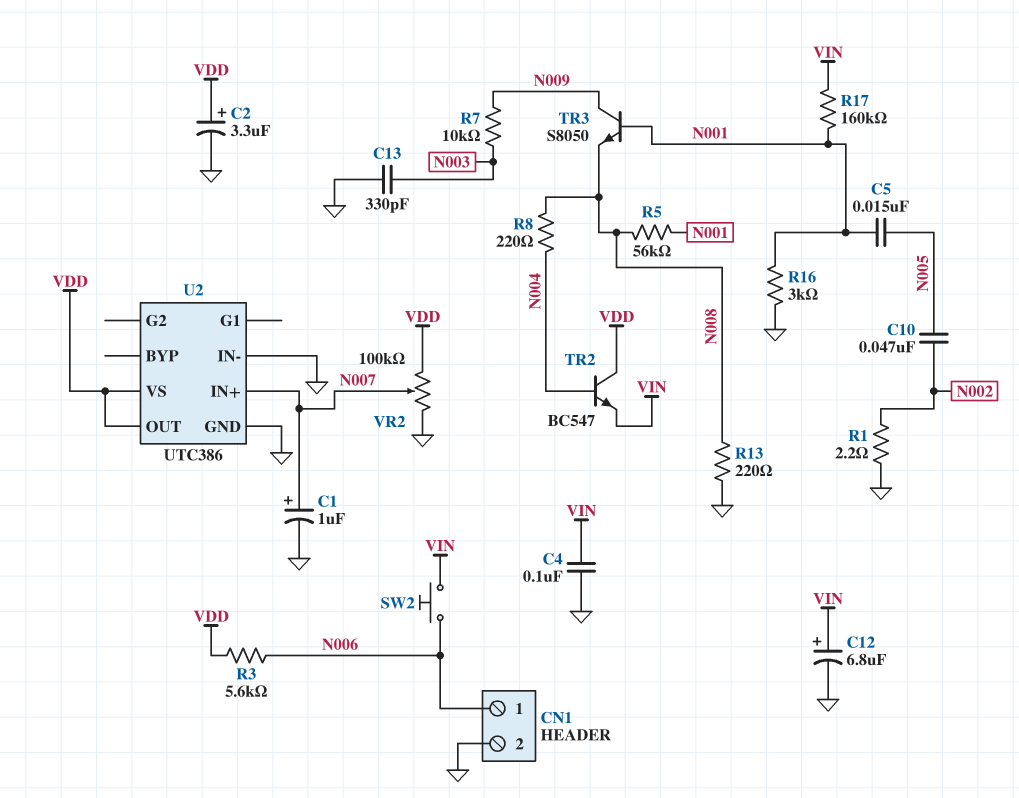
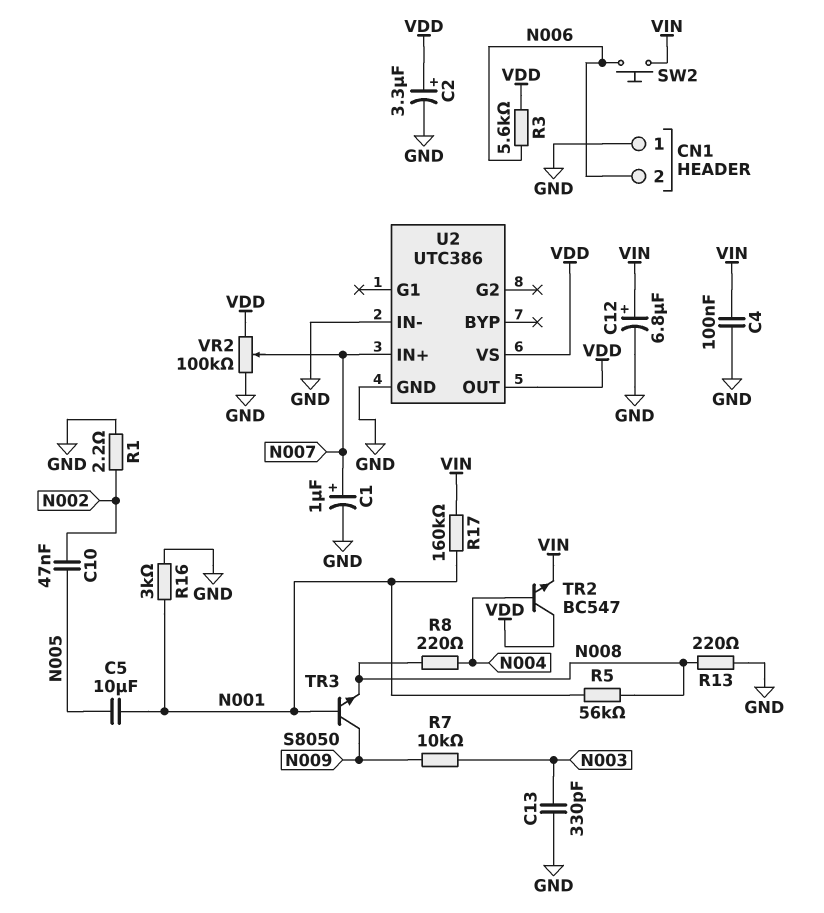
C5: 15nF (N001, N005) -> 10uF (N001, N005)
CN1 pin 1: N006 -> GND
CN1 pin 2: GND -> N006

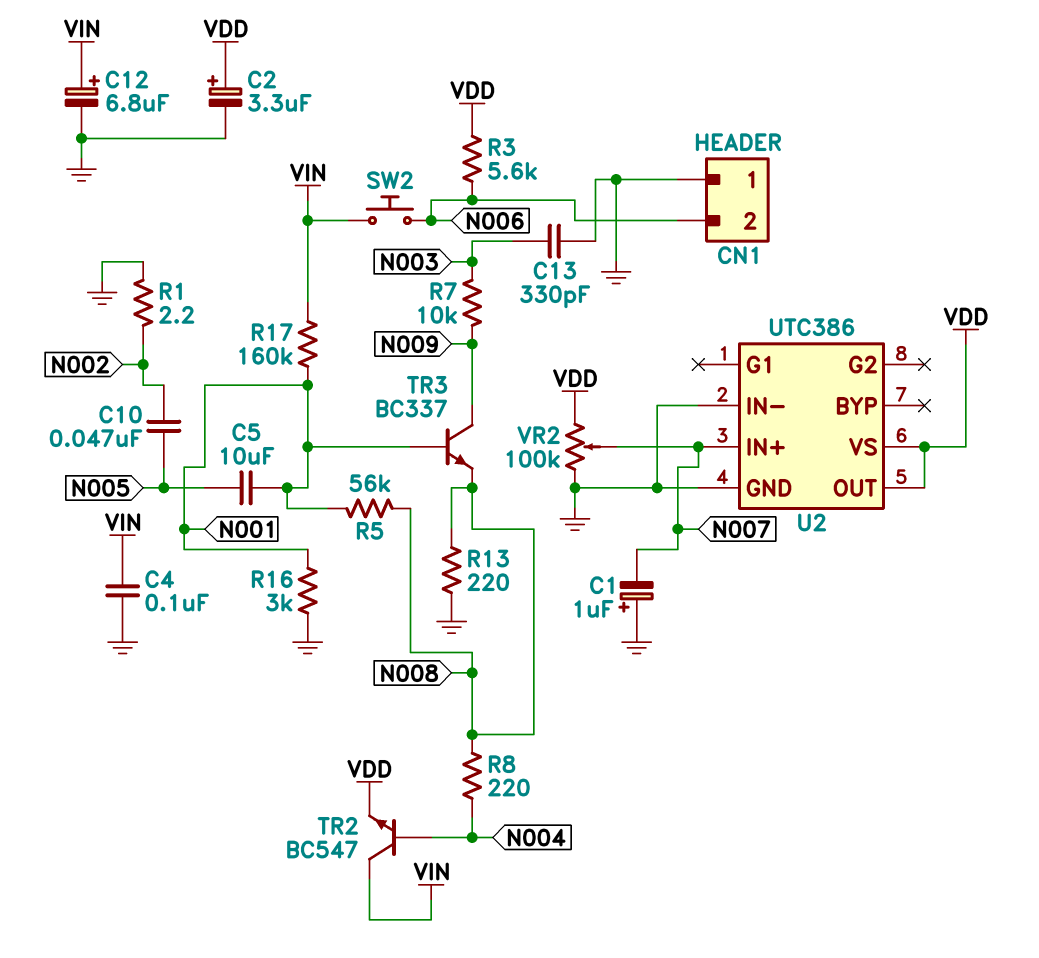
C1: 1uF (plus N007, minus GND) -> 1uF (plus GND, minus N007)
TR2: NPN BC547 (B N004, C VDD, E VIN) -> NPN BC547 (B N004, C VIN, E VDD)
TR3: NPN S8050 (B N001, C N009, E N008) -> NPN BC337 (B N001, C N009, E N008)

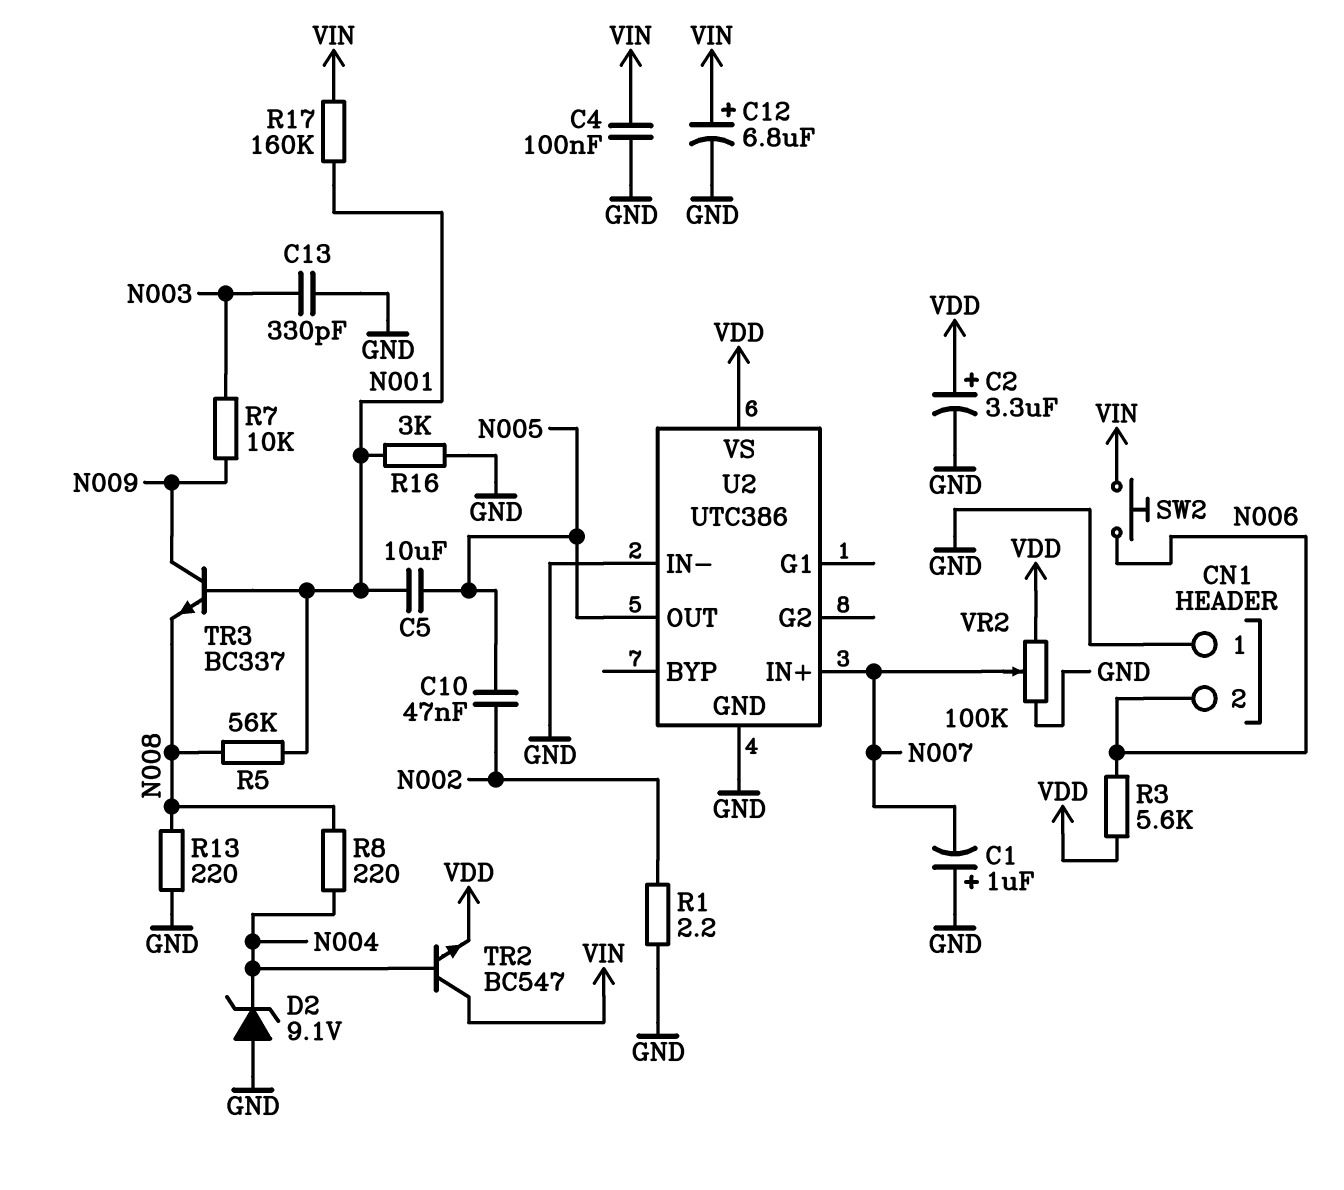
D2: none -> zener 9.1V (A GND, K N004)
U2 pin OUT: VDD -> N005

